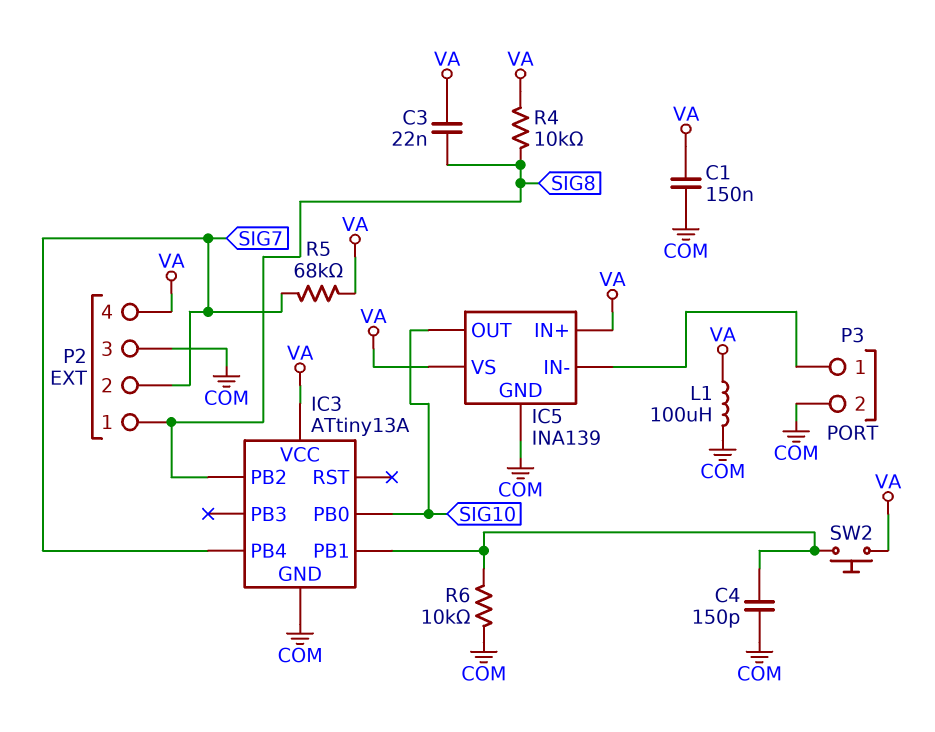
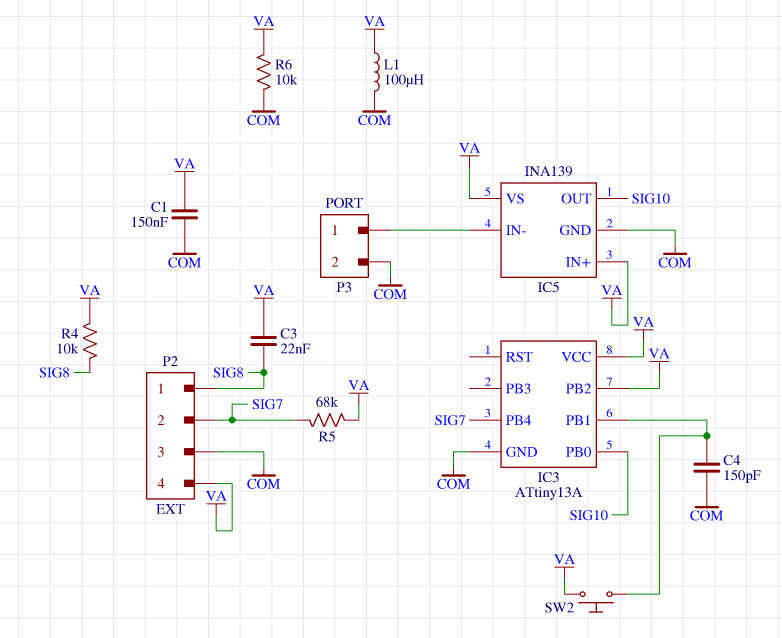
IC3 pin PB2: SIG8 -> VA
R6: 10k (COM, IC3/PB1) -> 10k (COM, VA)

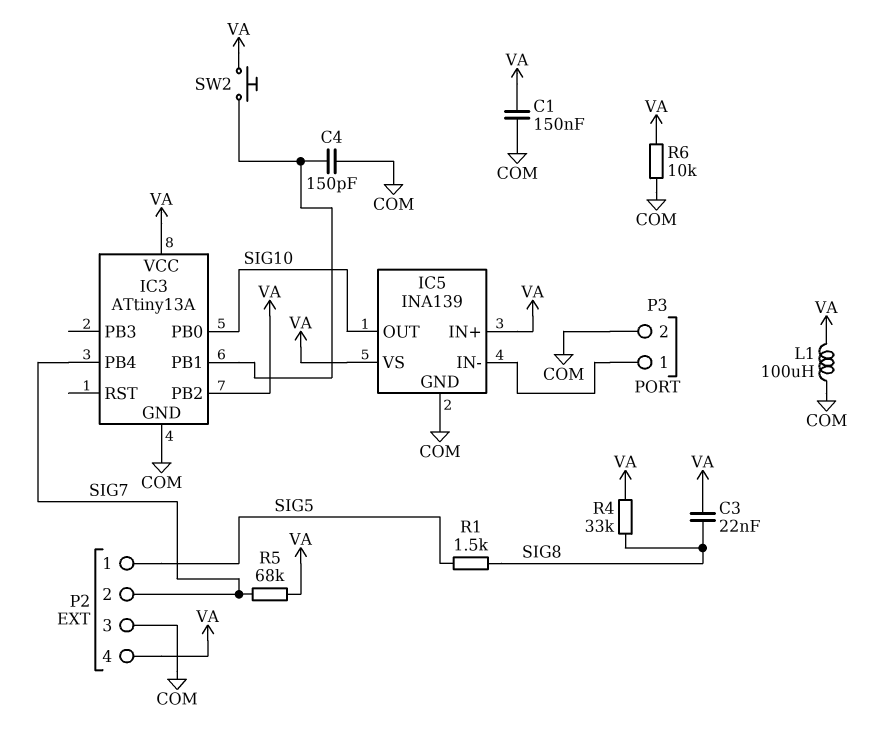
P2 pin 1: SIG8 -> SIG5
R1: none -> 1.5k (SIG5, SIG8)
R4: 10k (SIG8, VA) -> 33k (SIG8, VA)

